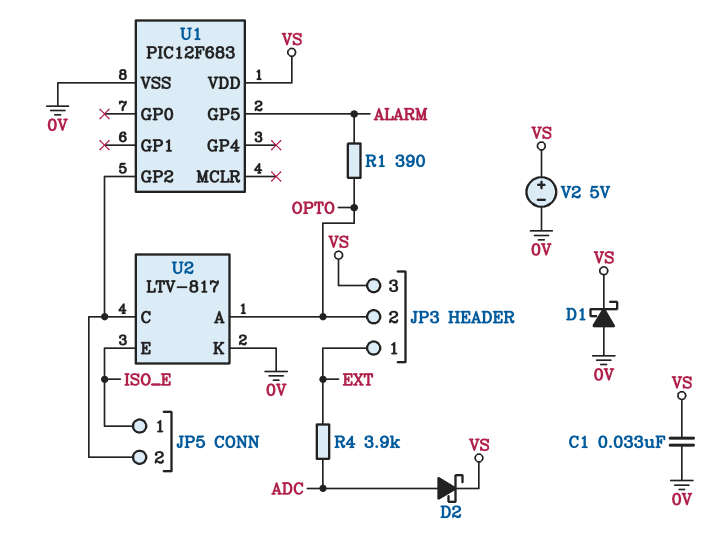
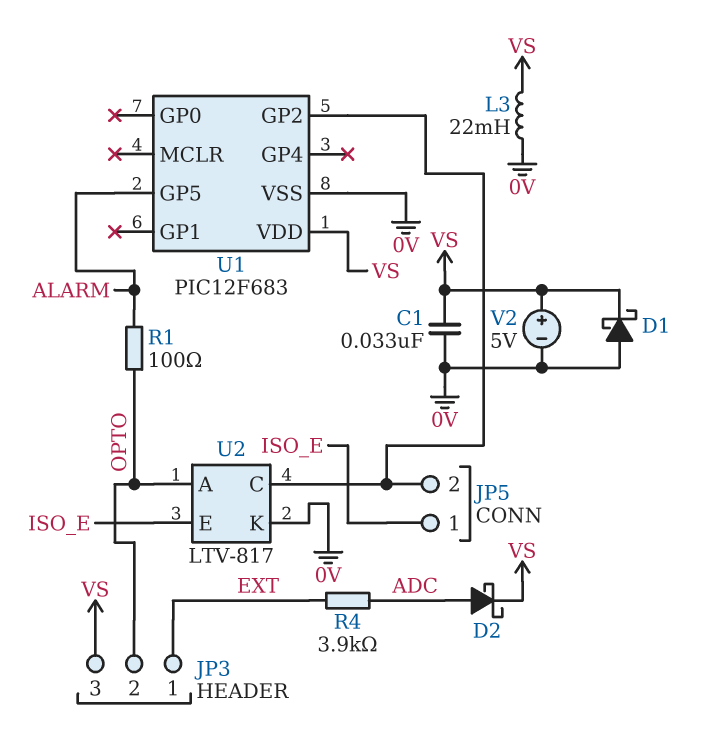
L3: none -> 22mH (0V, VS)
R1: 390 (ALARM, OPTO) -> 100 (ALARM, OPTO)

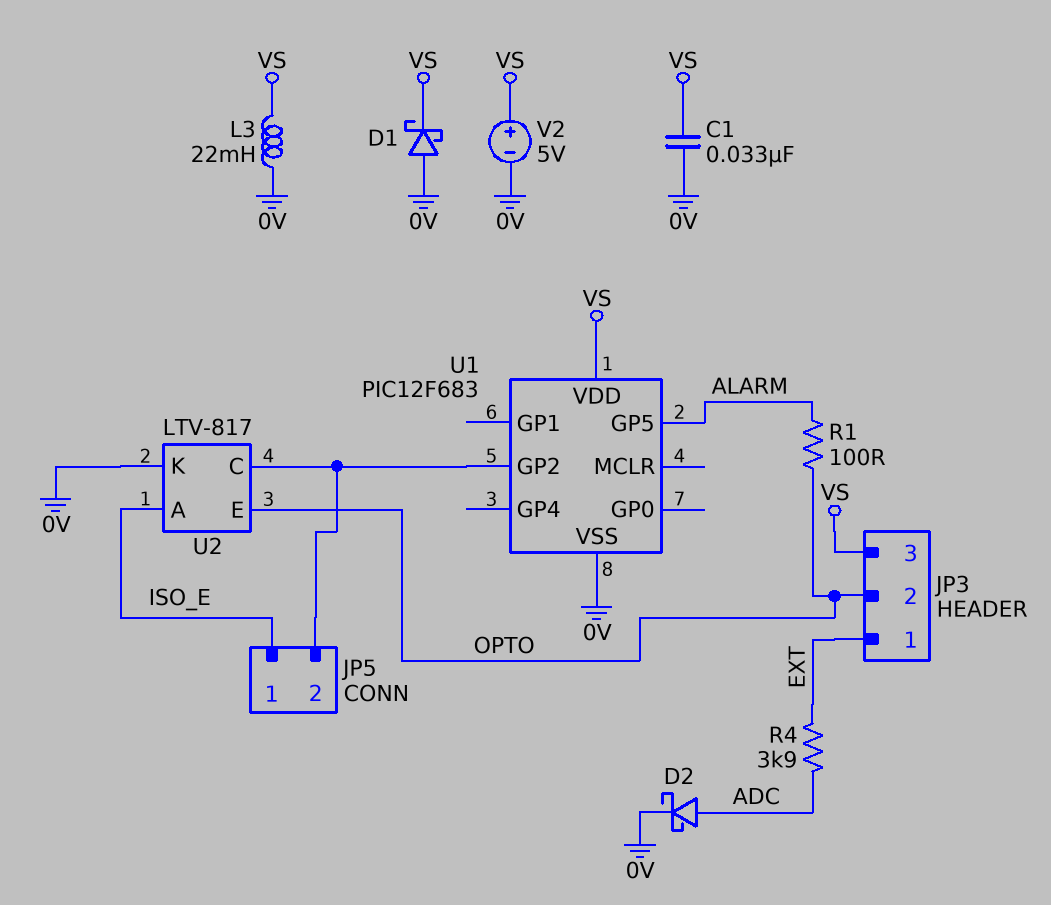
D2: schottky (A ADC, K VS) -> schottky (A ADC, K 0V)
U2 pin A: OPTO -> ISO_E
U2 pin E: ISO_E -> OPTO

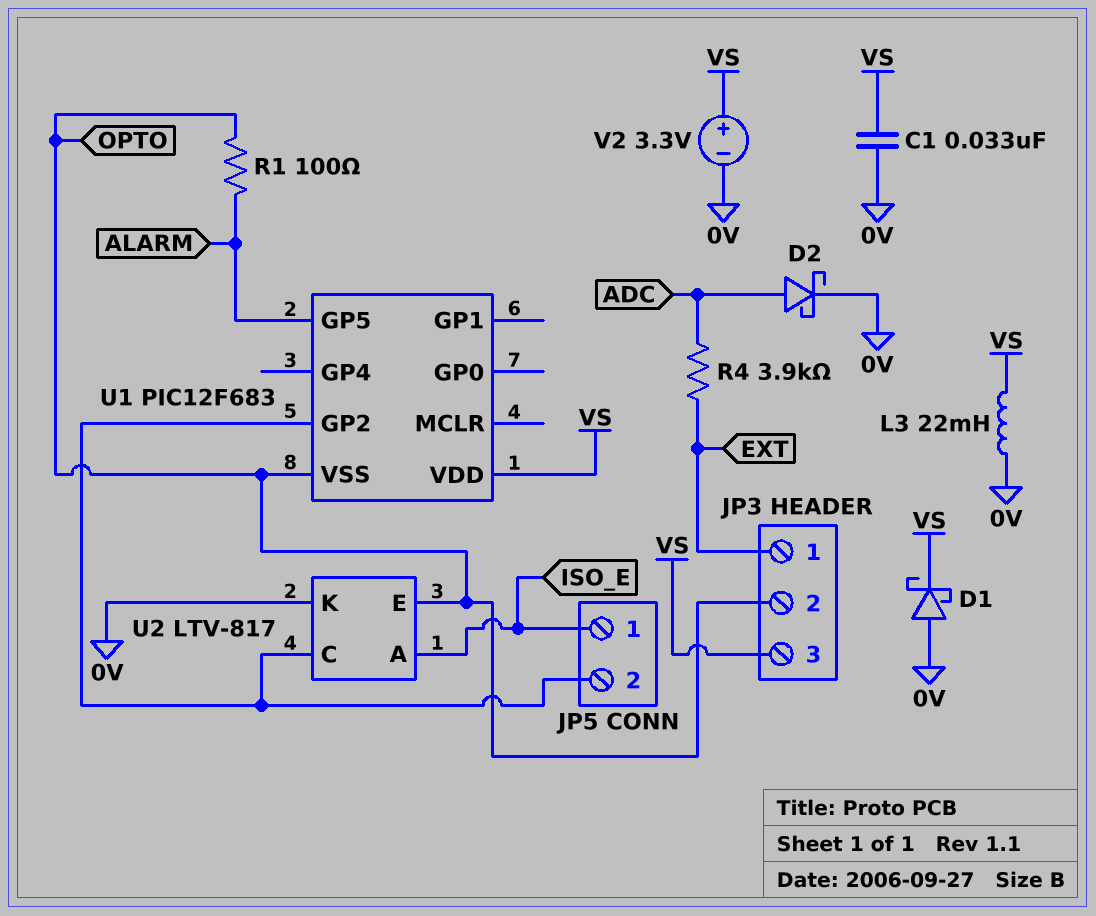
U1 pin VSS: 0V -> OPTO
V2: 5V (plus VS, minus 0V) -> 3.3V (plus VS, minus 0V)

